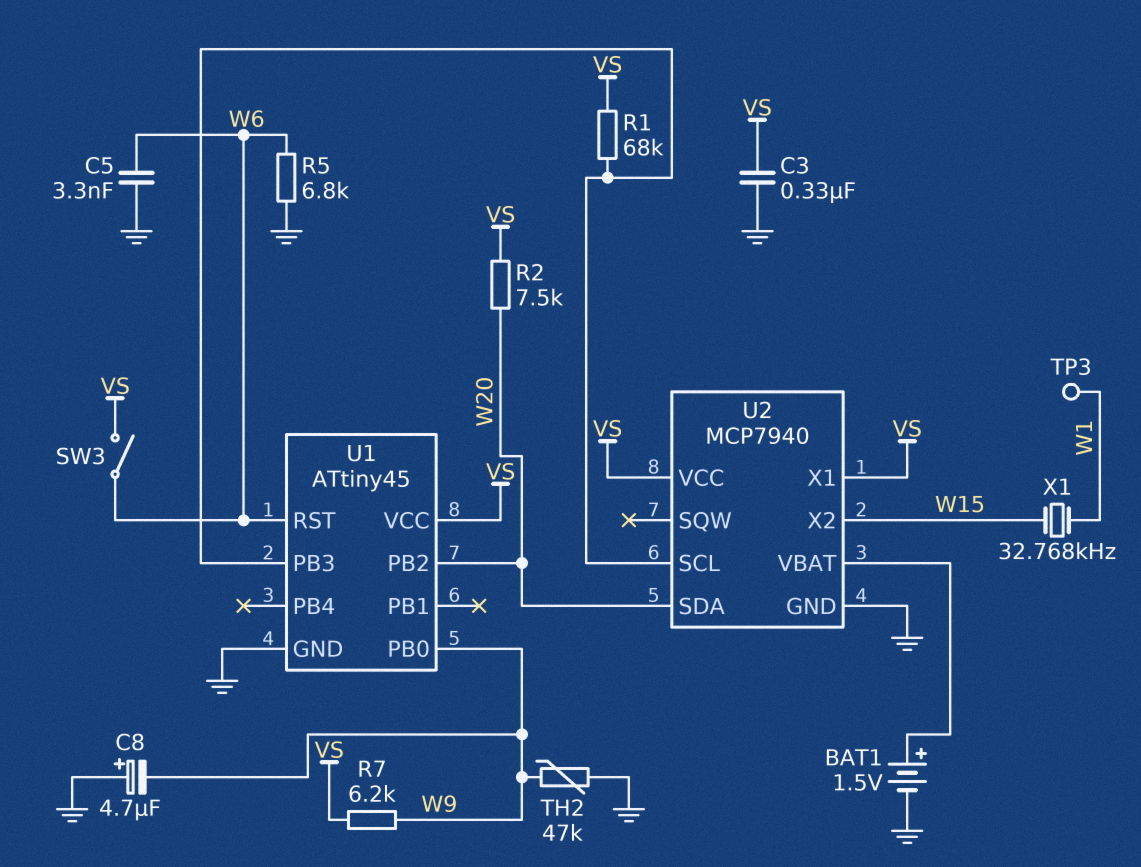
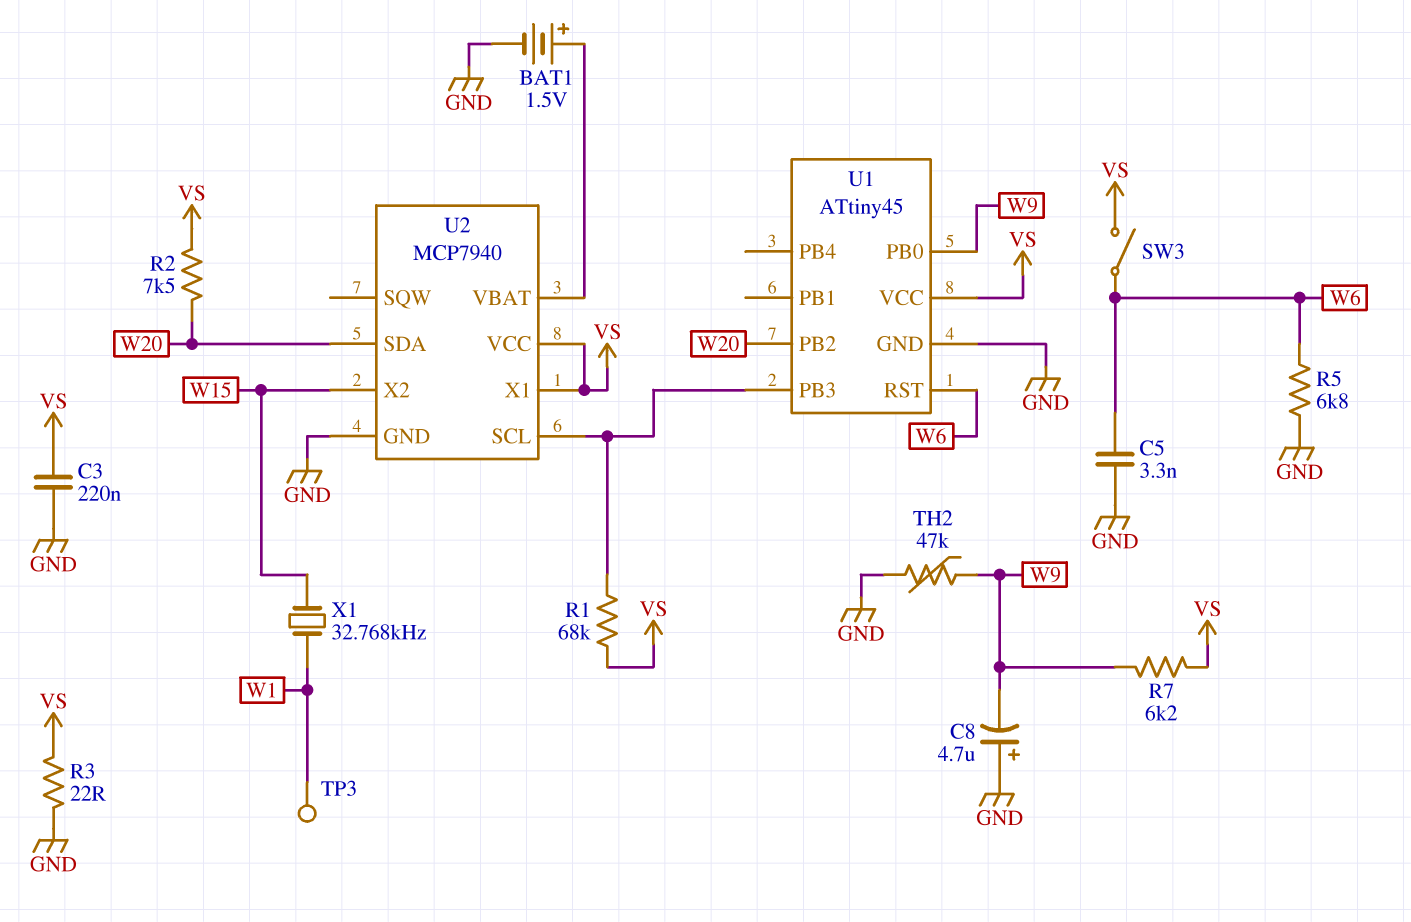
C3: 330nF (GND, VS) -> 220nF (GND, VS)
R3: none -> 22 (GND, VS)

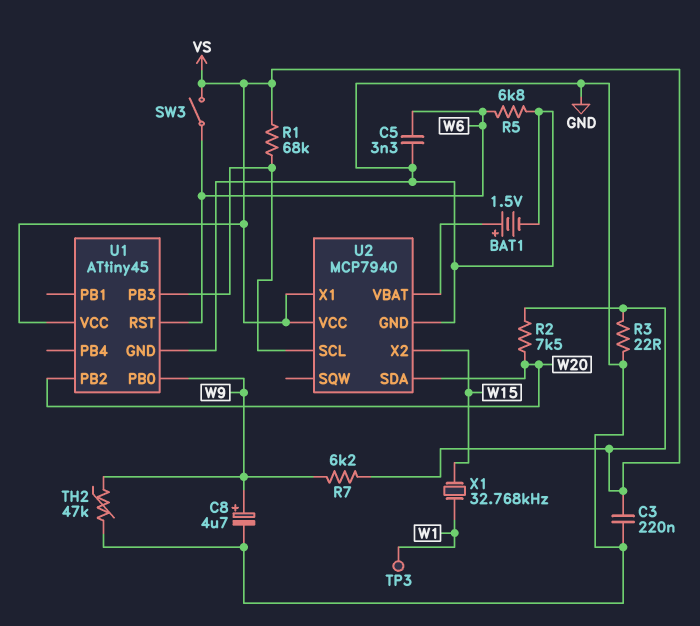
C8: 4.7uF (plus GND, minus W9) -> 4.7uF (plus W9, minus GND)

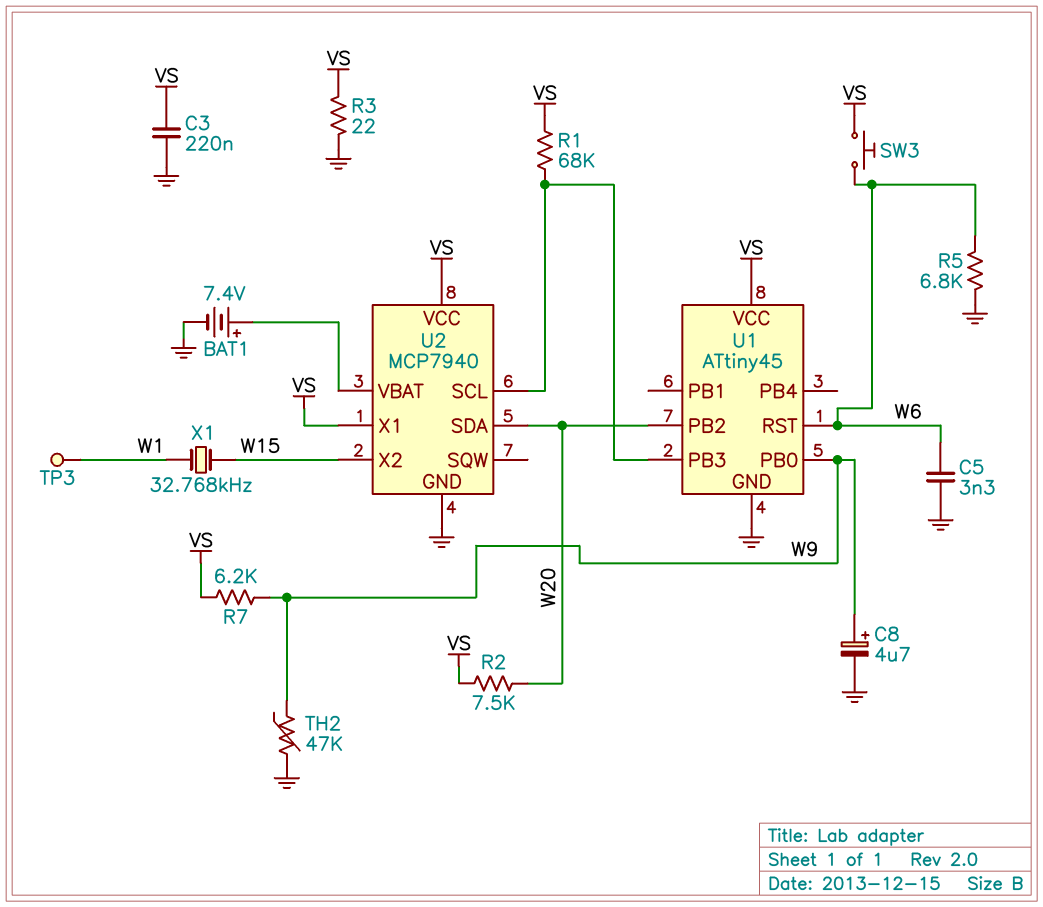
BAT1: 1.5V (plus U2/VBAT, minus GND) -> 7.4V (plus U2/VBAT, minus GND)
SW3: switch (VS, W6) -> button (VS, W6)

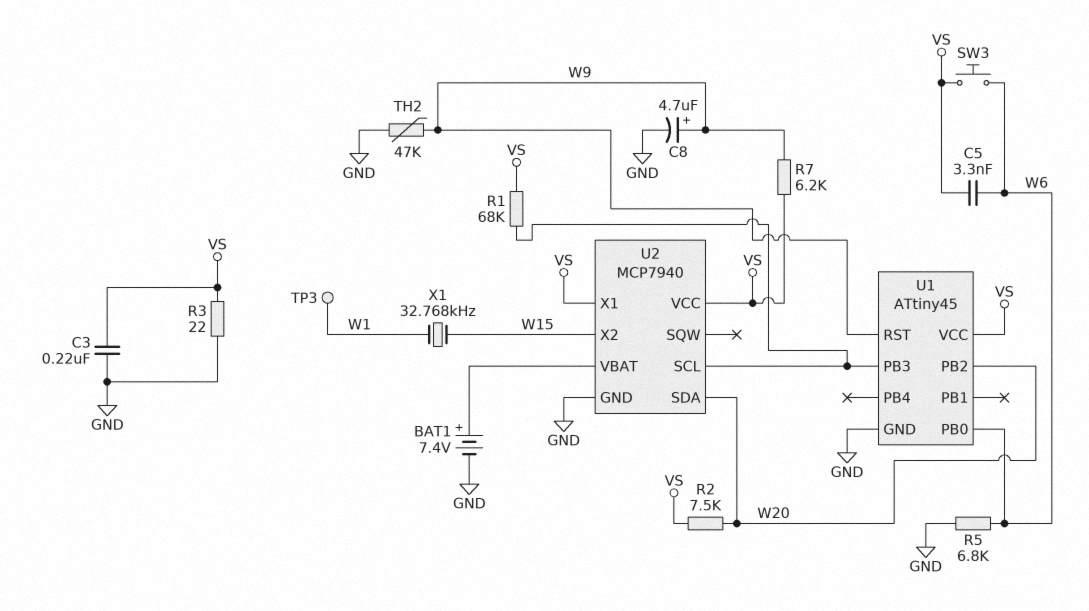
C5: 3.3nF (GND, W6) -> 3.3nF (VS, W6)
U1 pin PB0: W9 -> W6
U1 pin RST: W6 -> W9

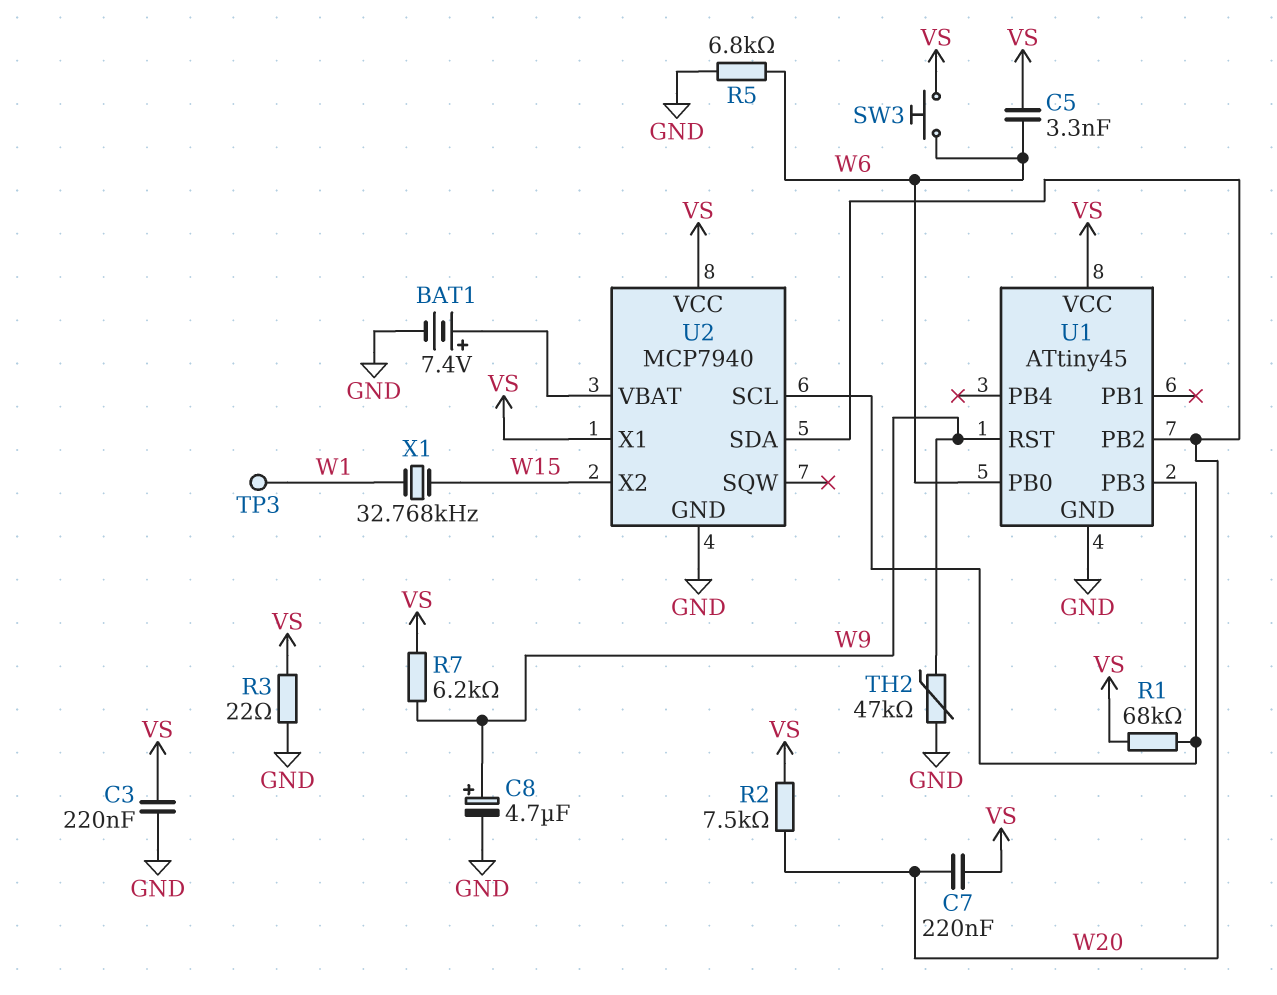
C7: none -> 220nF (VS, W20)

